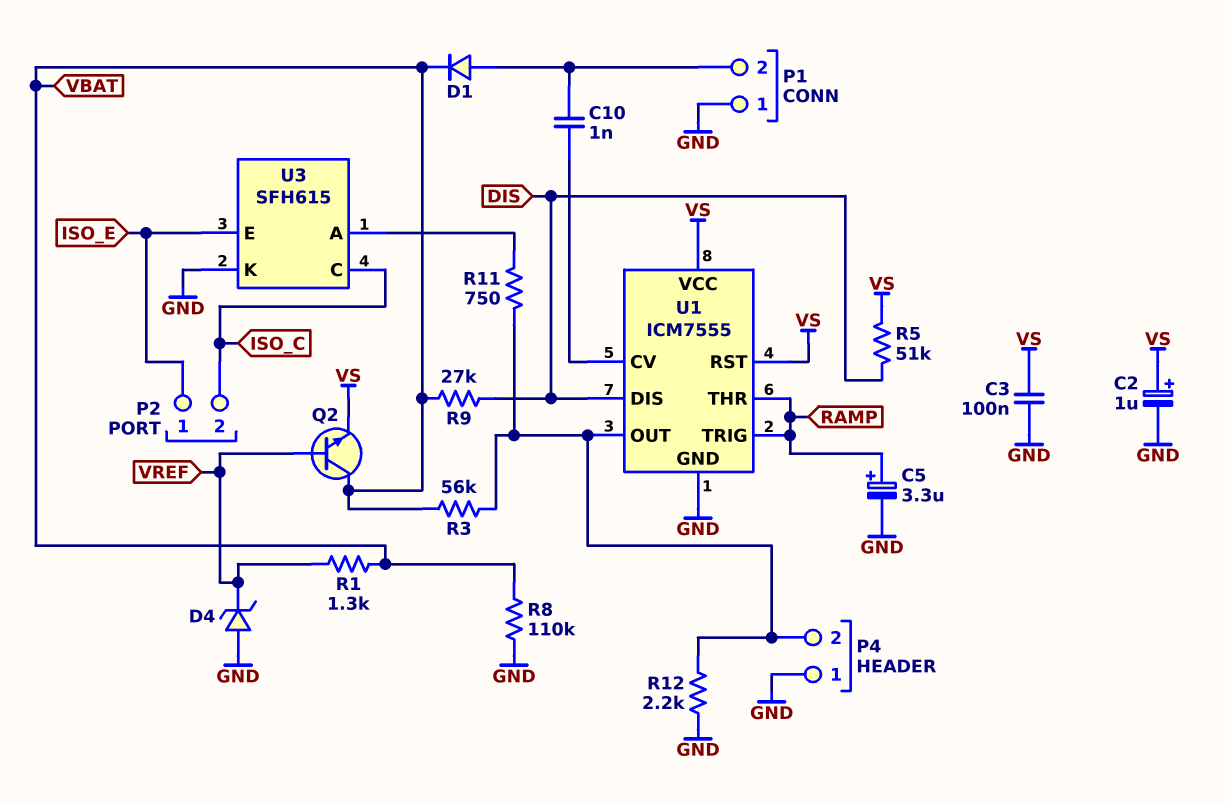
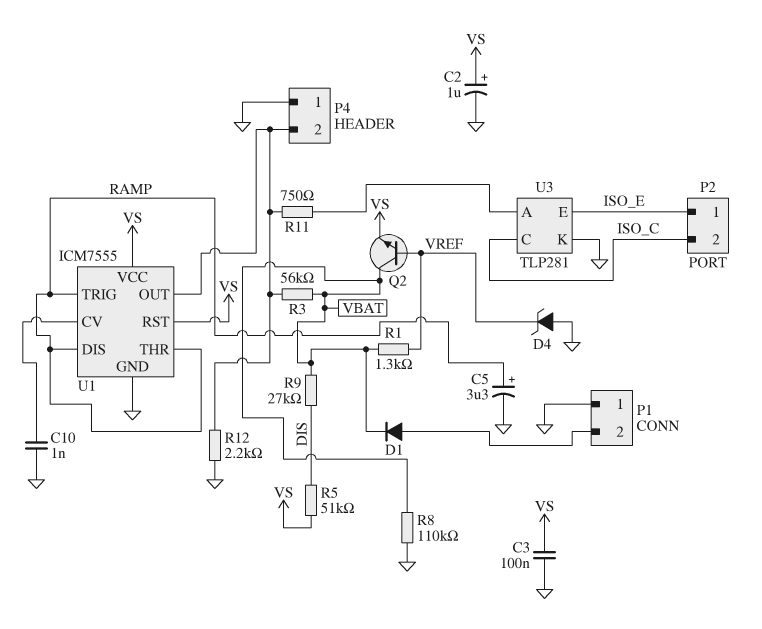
C10: 1nF (P1/2, U1/CV) -> 1nF (GND, U1/CV)
U1 pin DIS: DIS -> RAMP
U3: SFH615 -> TLP281

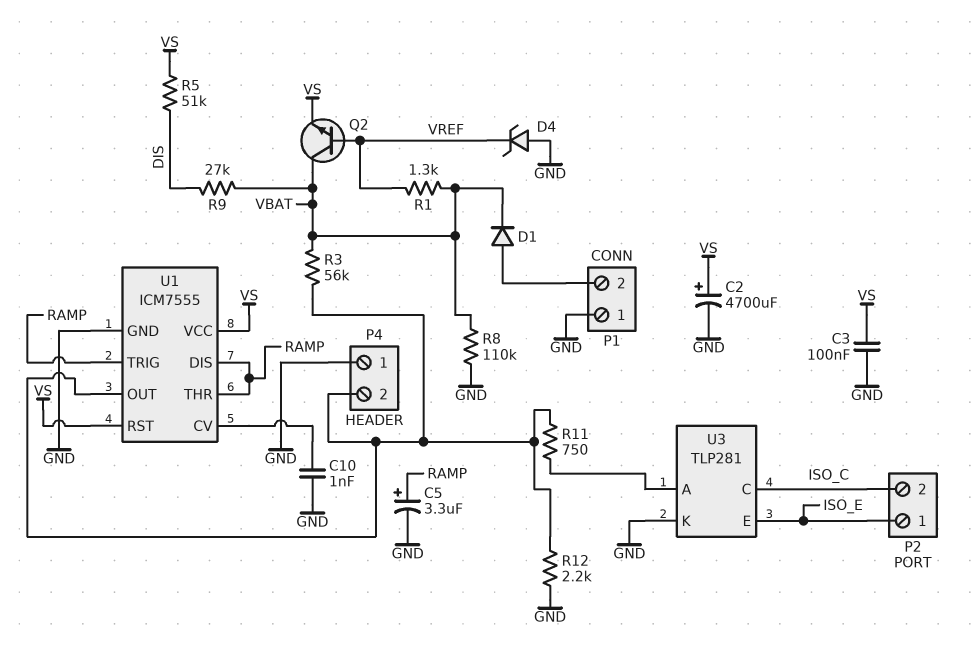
C2: 1uF (plus VS, minus GND) -> 4700uF (plus VS, minus GND)

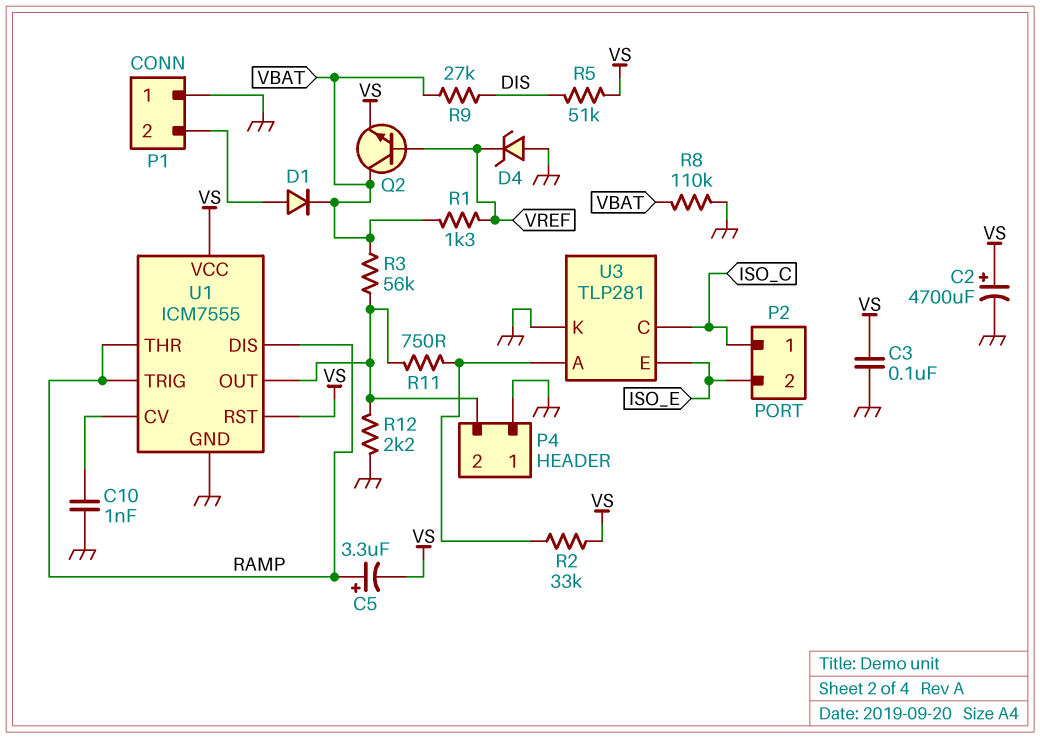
C5: 3.3uF (plus RAMP, minus GND) -> 3.3uF (plus RAMP, minus VS)
P2 pin 1: ISO_E -> ISO_C
P2 pin 2: ISO_C -> ISO_E
R2: none -> 33k (U3/A, VS)

